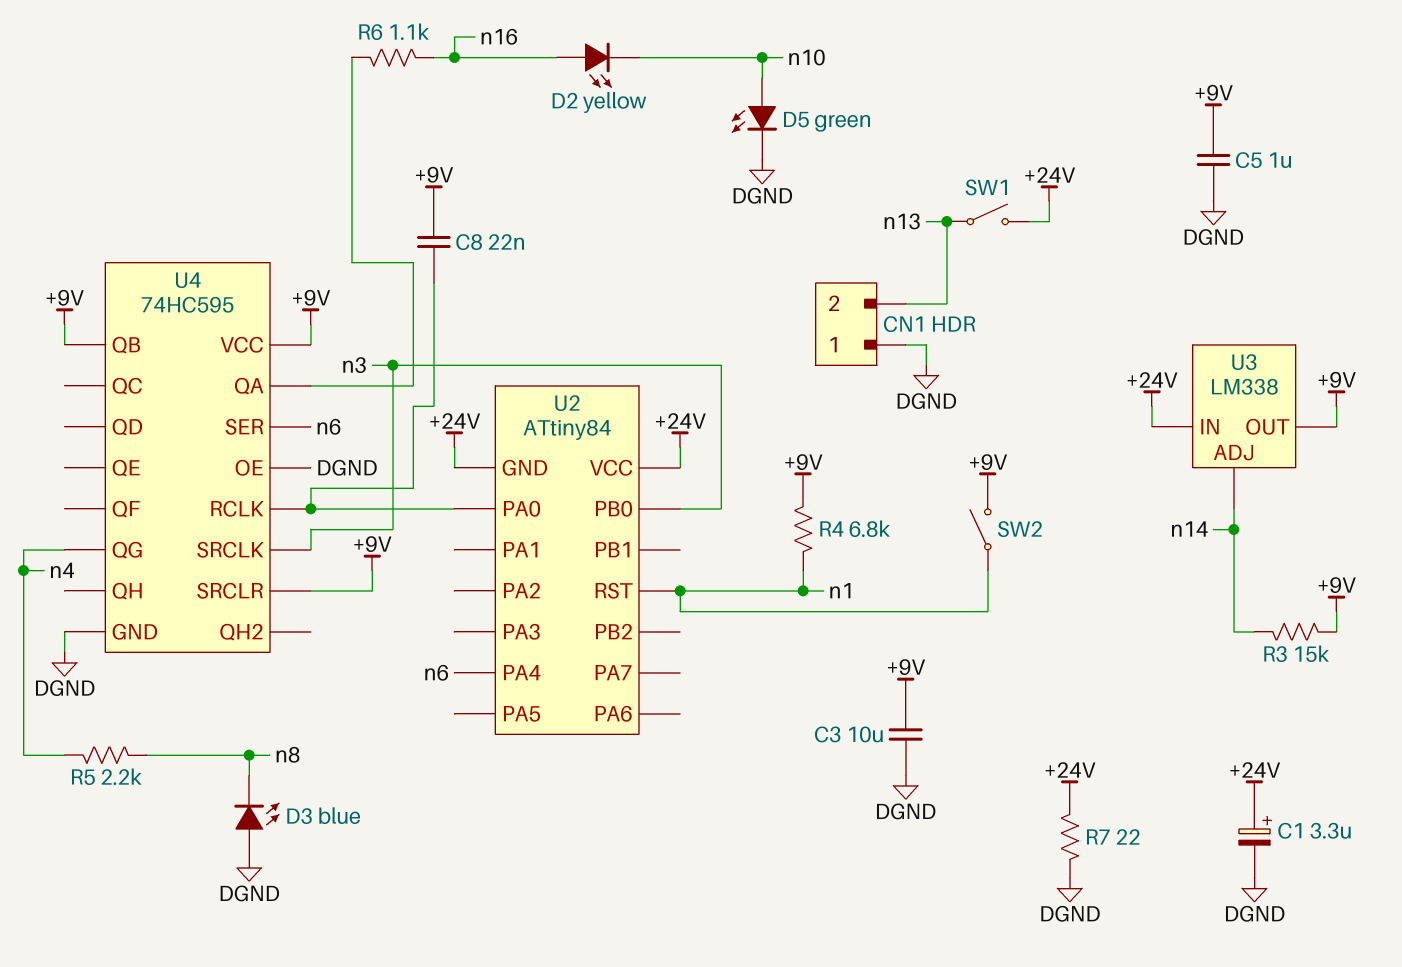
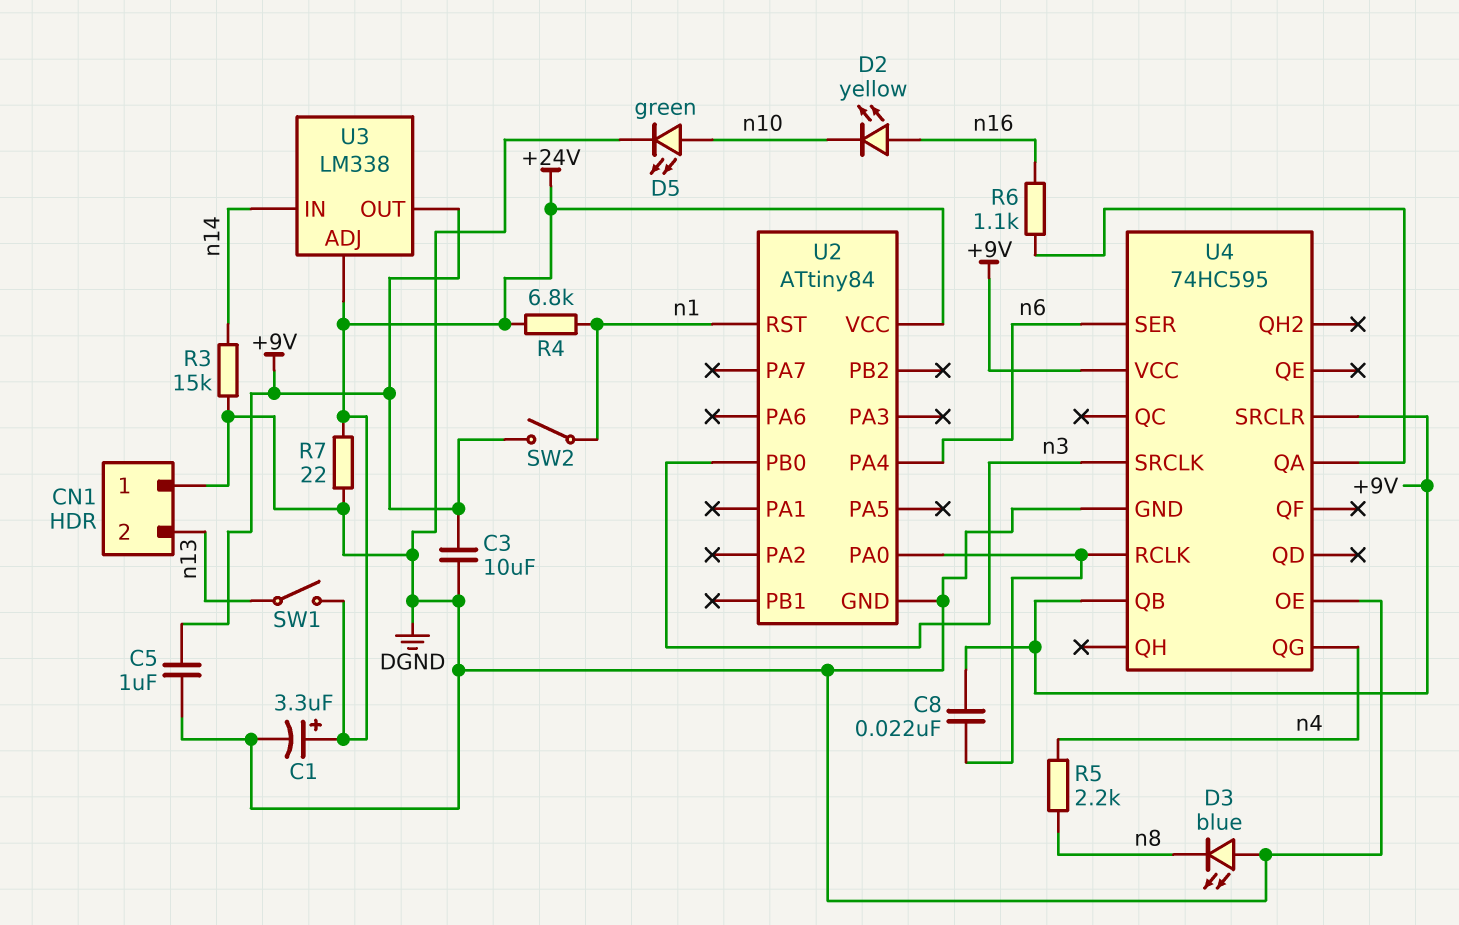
R3: 15k (+9V, n14) -> 15k (DGND, n14)
R4: 6.8k (+9V, n1) -> 6.8k (+24V, n1)
U2 pin GND: +24V -> DGND
U3 pin ADJ: n14 -> +24V
U3 pin IN: +24V -> n14

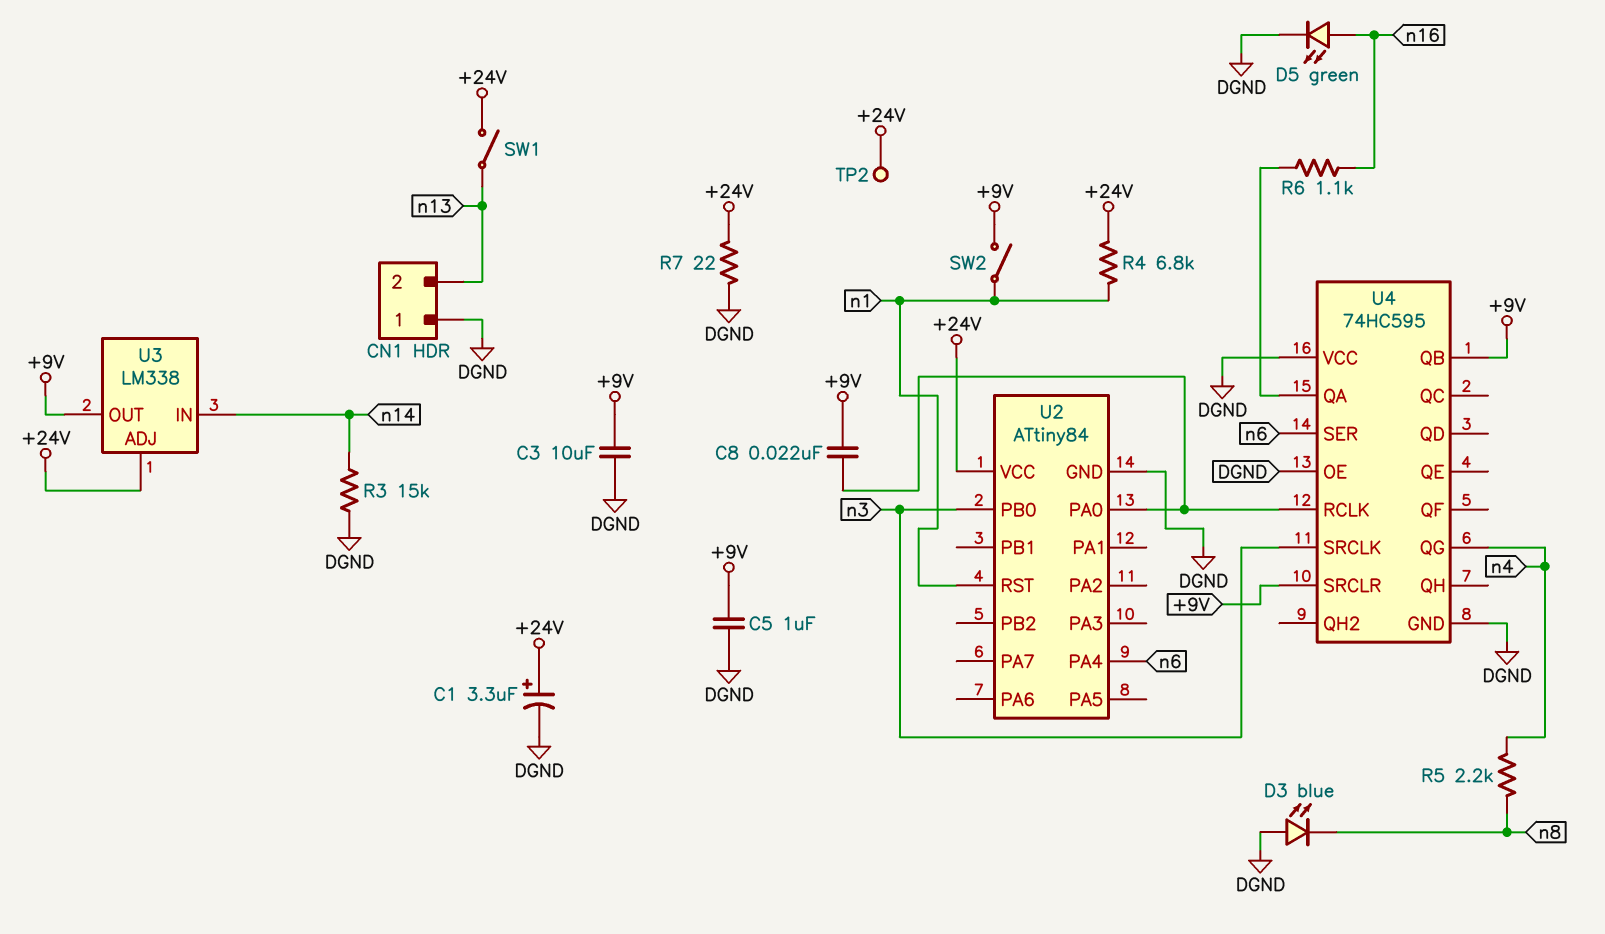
D2: LED yellow (A n16, K n10) -> none
D5: LED green (A n10, K DGND) -> LED green (A n16, K DGND)
TP2: none -> test point (+24V)
U4 pin VCC: +9V -> DGND

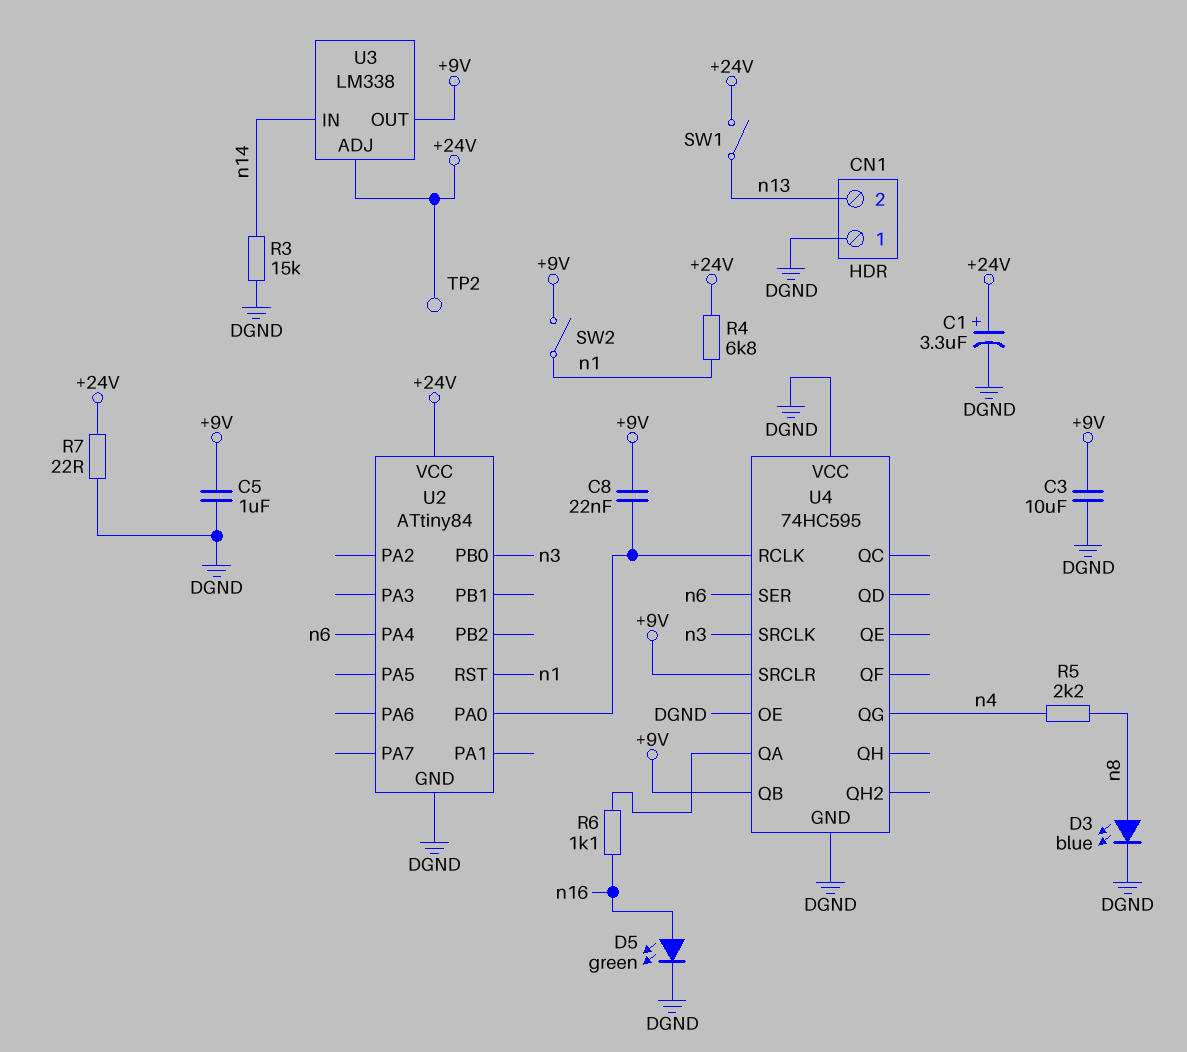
D3: LED blue (A DGND, K n8) -> LED blue (A n8, K DGND)

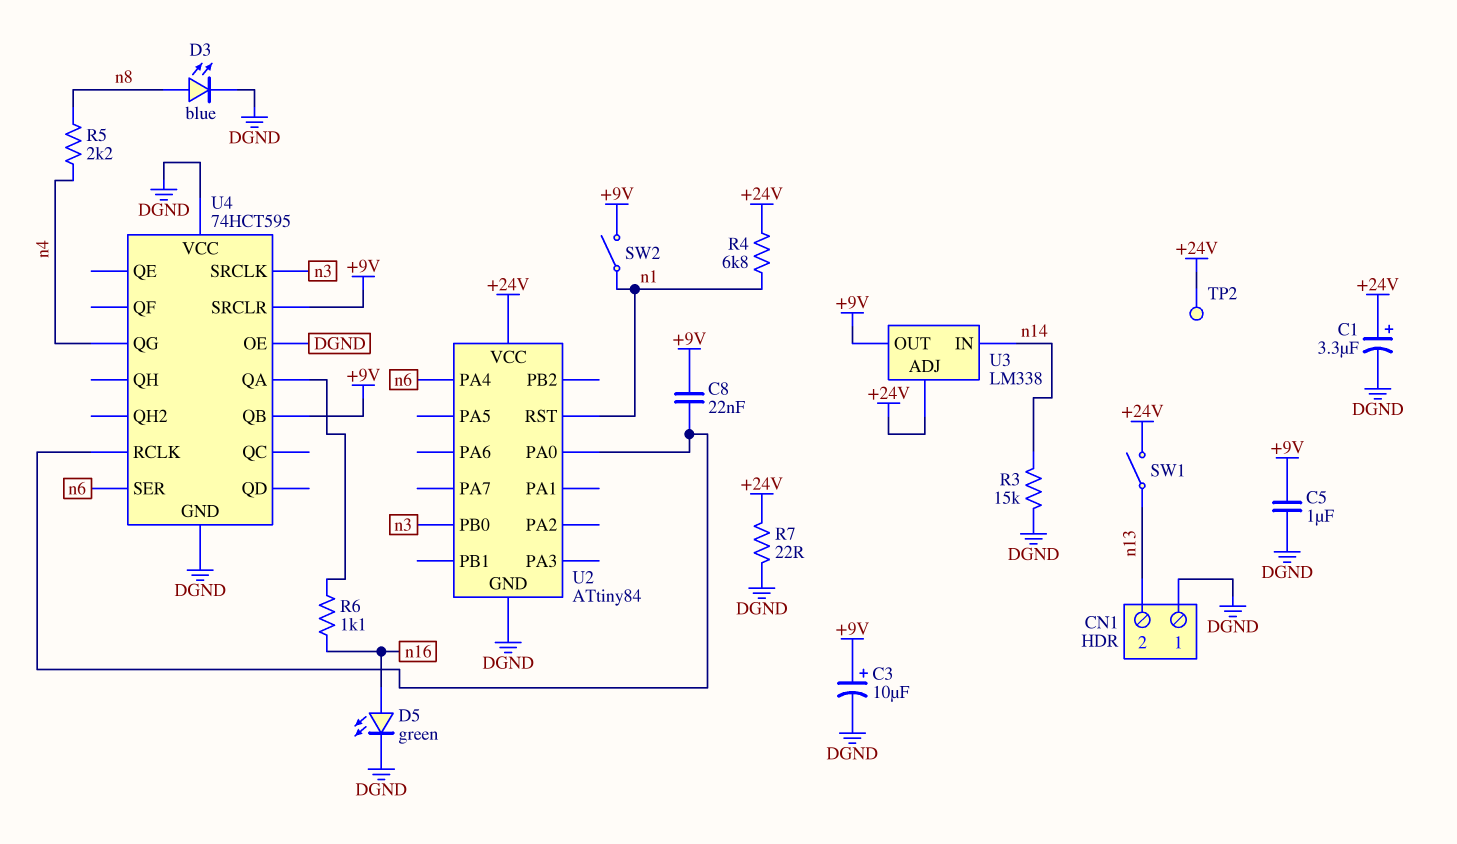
C3: 10uF (+9V, DGND) -> 10uF (plus +9V, minus DGND)
U4: 74HC595 -> 74HCT595

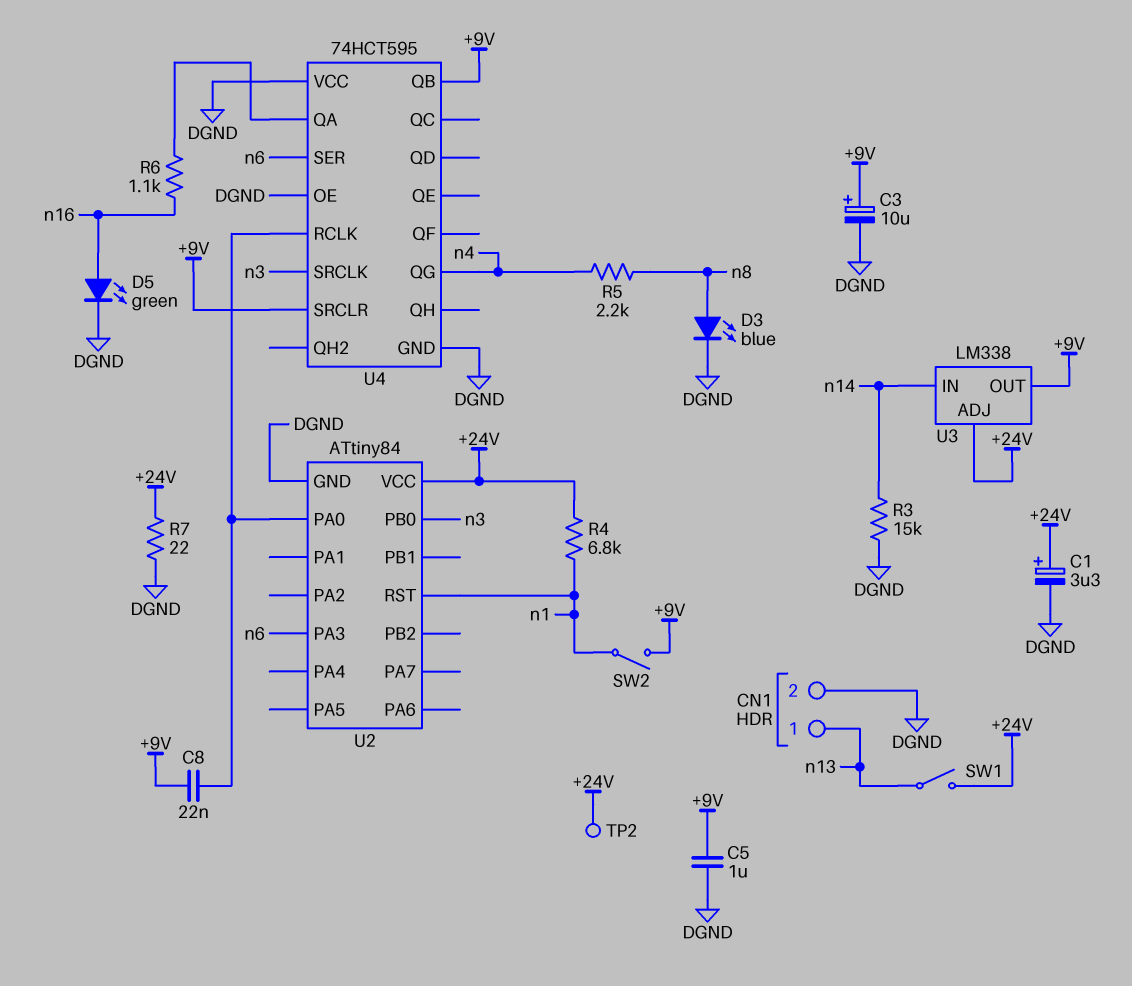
CN1 pin 1: DGND -> n13
CN1 pin 2: n13 -> DGND
U2 pin PA3: none -> n6
U2 pin PA4: n6 -> none

